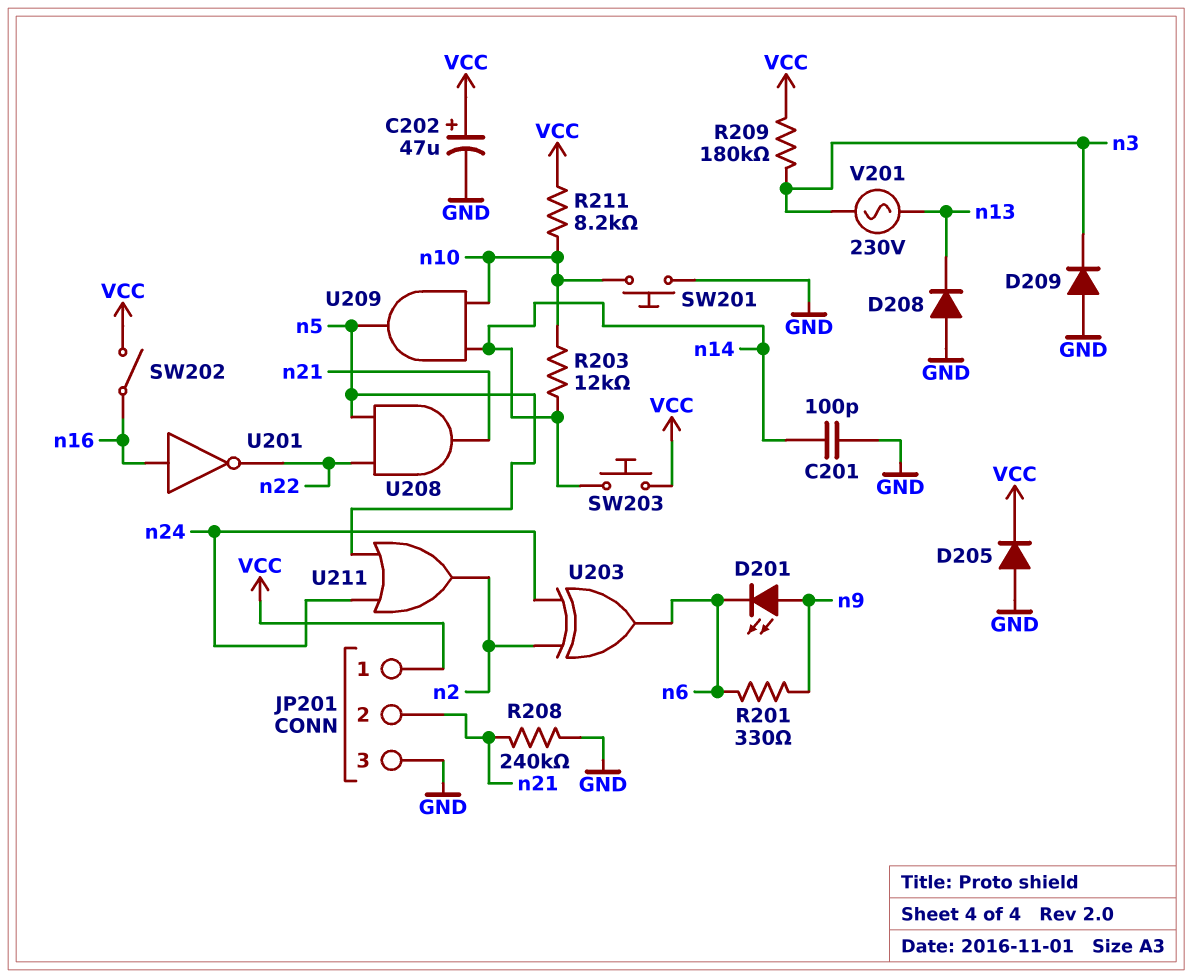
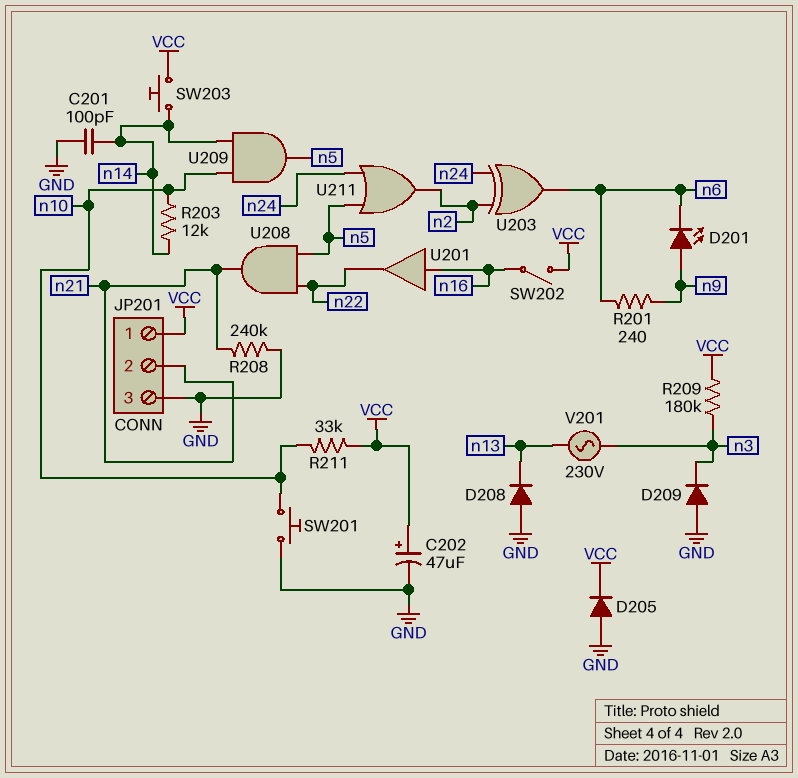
R201: 330 (n6, n9) -> 240 (n6, n9)
R211: 8.2k (VCC, n10) -> 33k (VCC, n10)
U201: NOT (in n16, out n22) -> buffer (in n16, out n22)

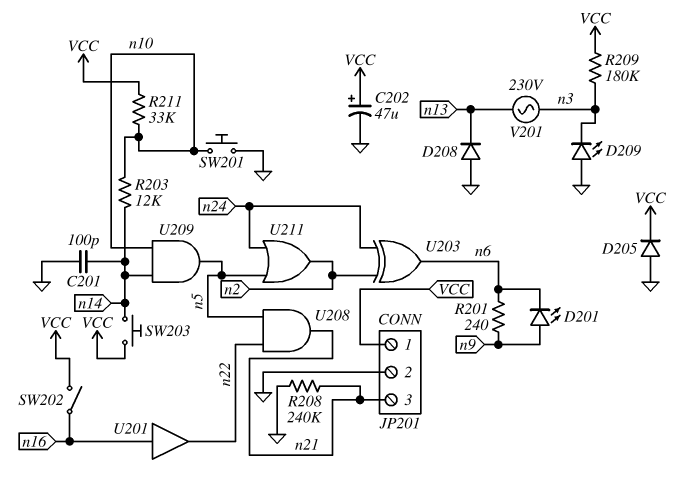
D209: diode (A GND, K n3) -> LED (A GND, K n3)
JP201 pin 2: n21 -> GND
JP201 pin 3: GND -> n21

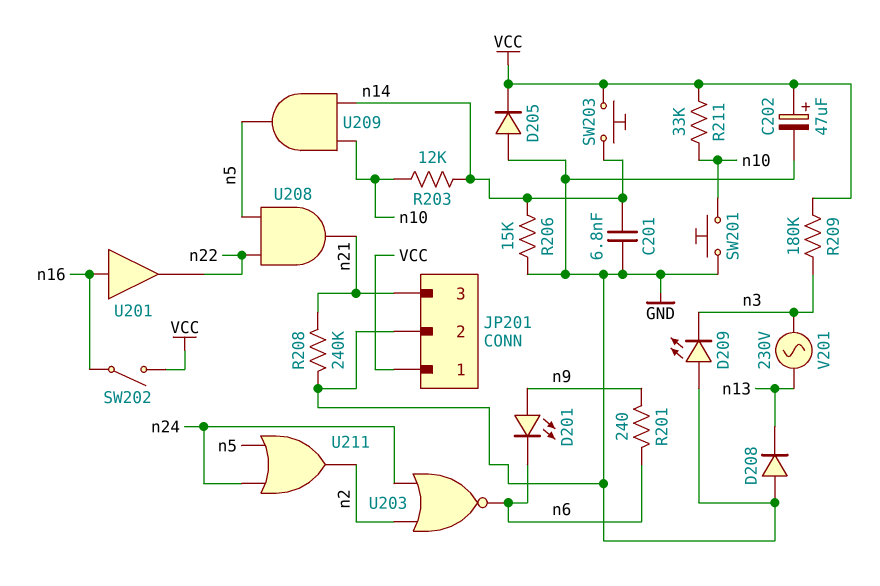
C201: 100pF (GND, n14) -> 6.8nF (GND, n14)
R206: none -> 15k (GND, n14)
U203: XOR (in n2, in n24, out n6) -> NOR (in n2, in n24, out n6)

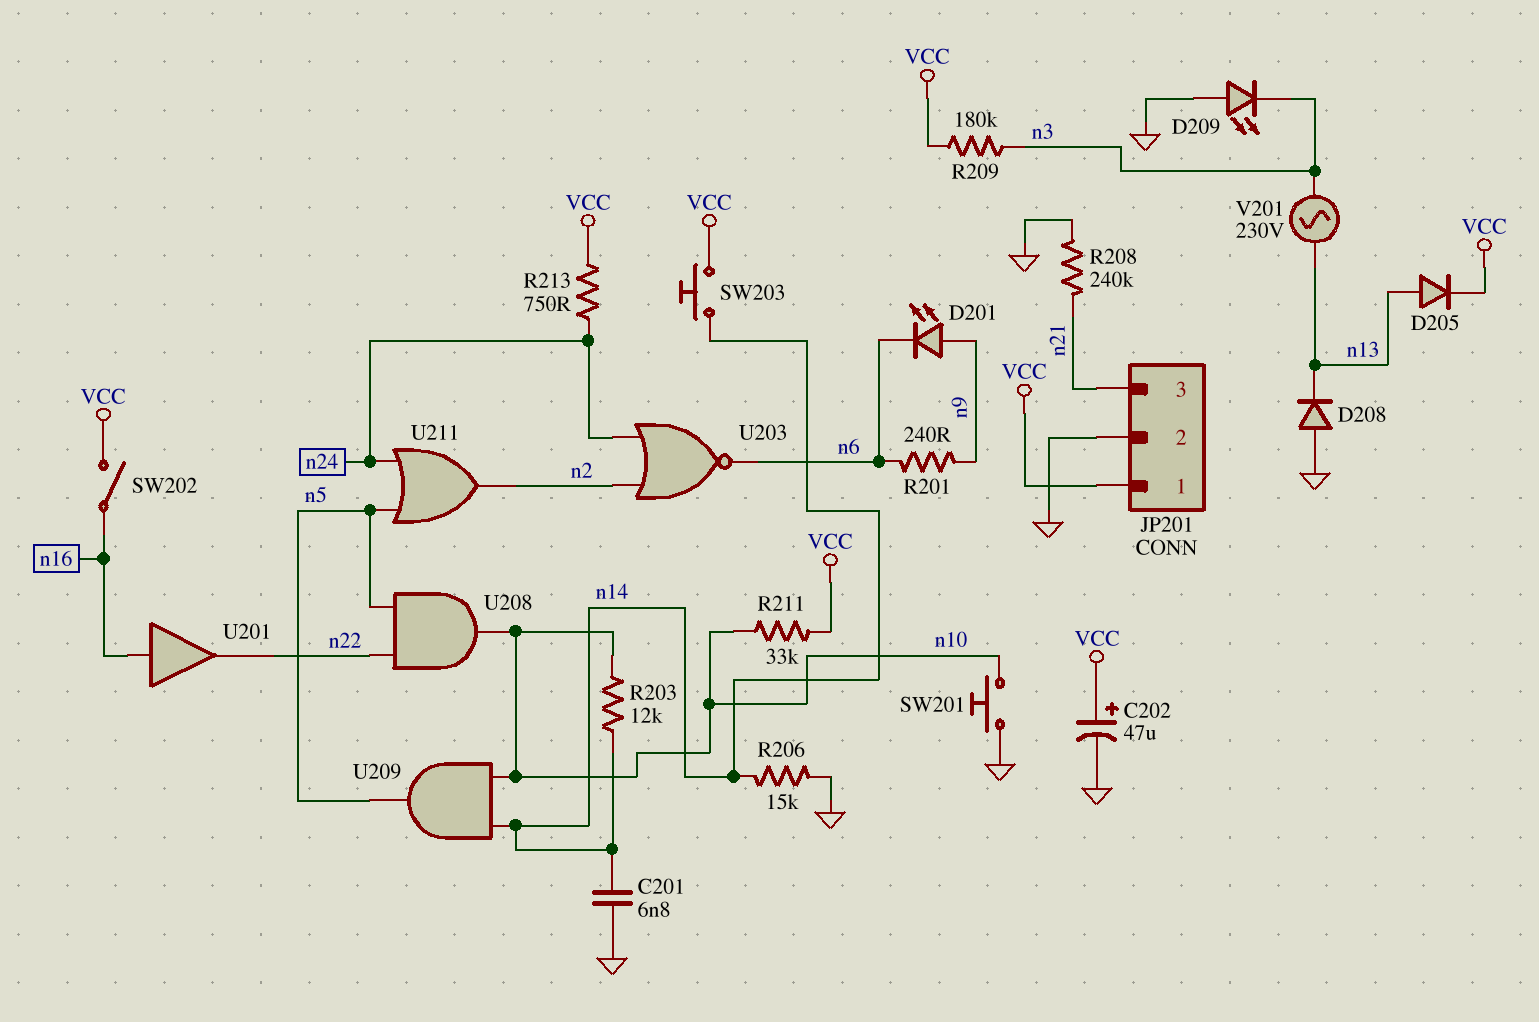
D205: diode (A GND, K VCC) -> diode (A n13, K VCC)
R213: none -> 750 (VCC, n24)
U208: AND (in n5, in n22, out n21) -> AND (in n5, in n22, out n10)

